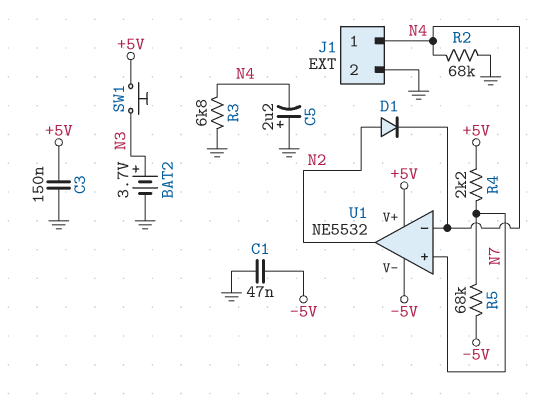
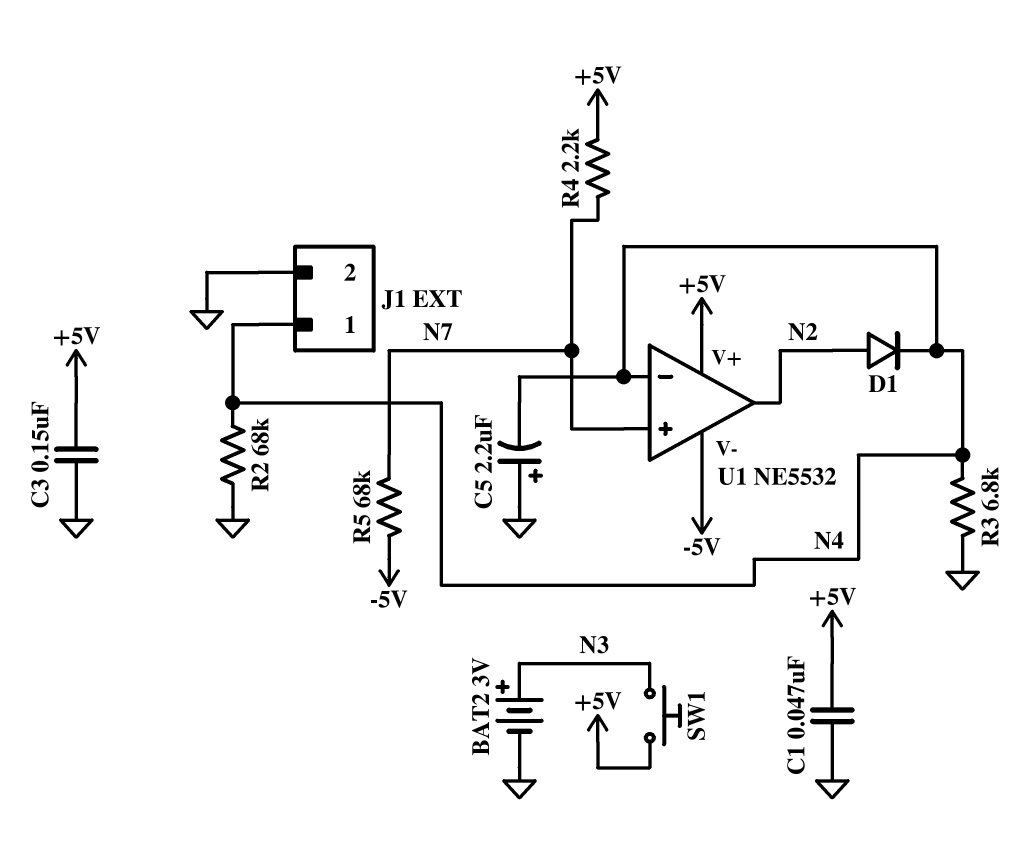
BAT2: 3.7V (plus N3, minus GND) -> 3V (plus N3, minus GND)
C1: 47nF (-5V, GND) -> 47nF (+5V, GND)

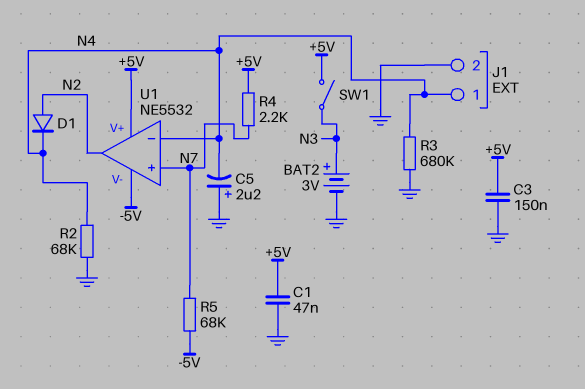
R3: 6.8k (GND, N4) -> 680k (GND, N4)
SW1: button (+5V, N3) -> switch (+5V, N3)

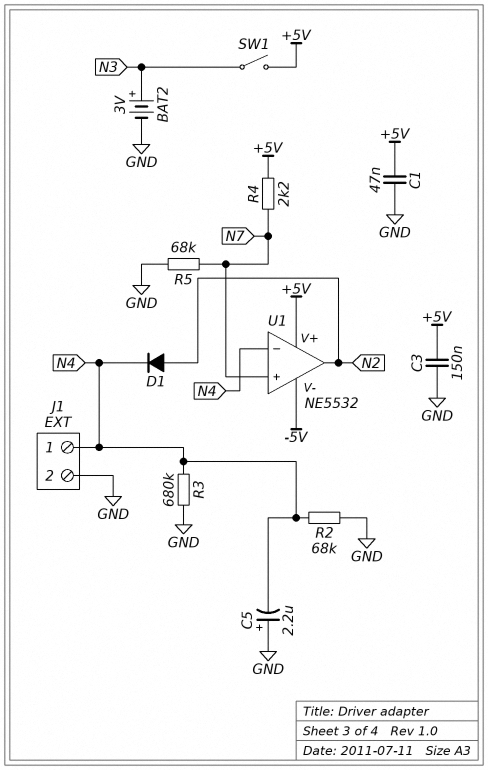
R5: 68k (-5V, N7) -> 68k (GND, N7)

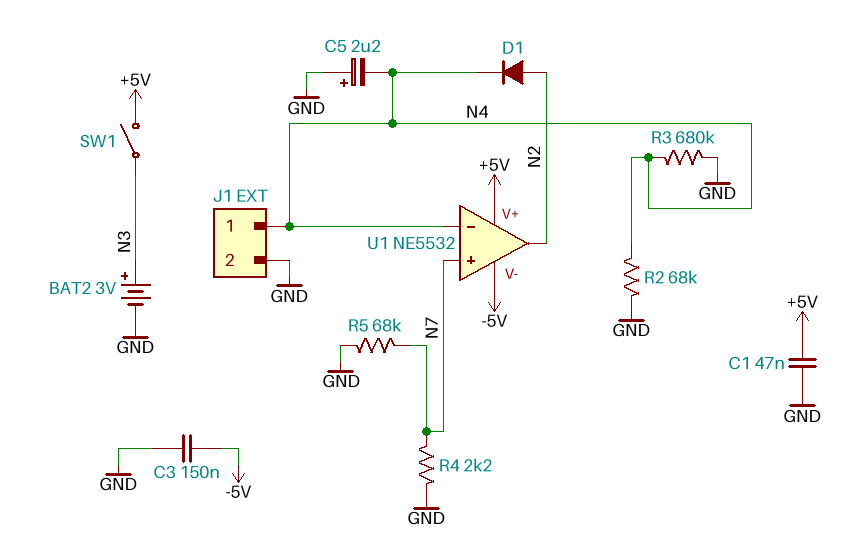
C3: 150nF (+5V, GND) -> 150nF (-5V, GND)
R4: 2.2k (+5V, N7) -> 2.2k (GND, N7)

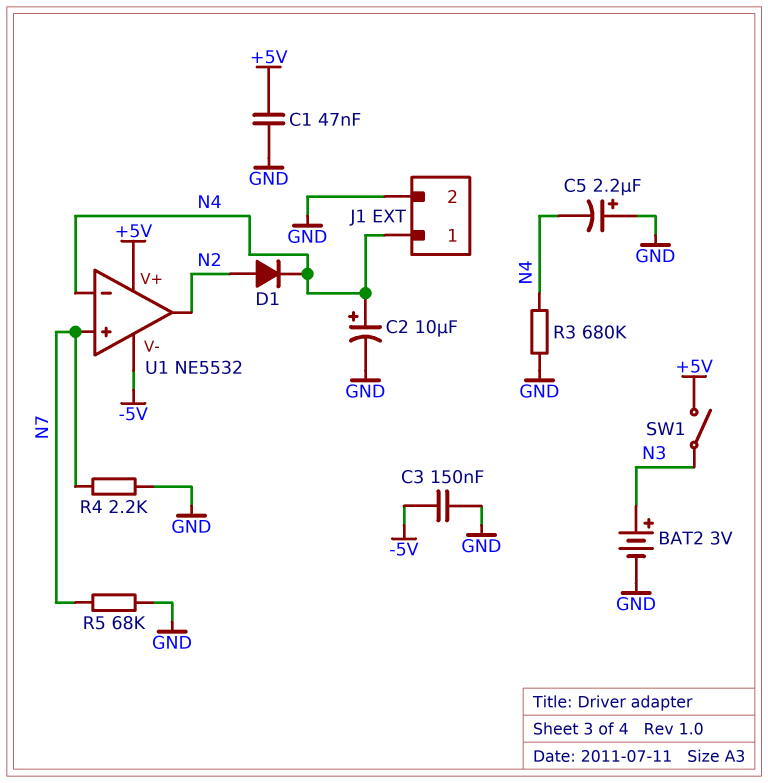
C2: none -> 10uF (plus N4, minus GND)
R2: 68k (GND, N4) -> none

